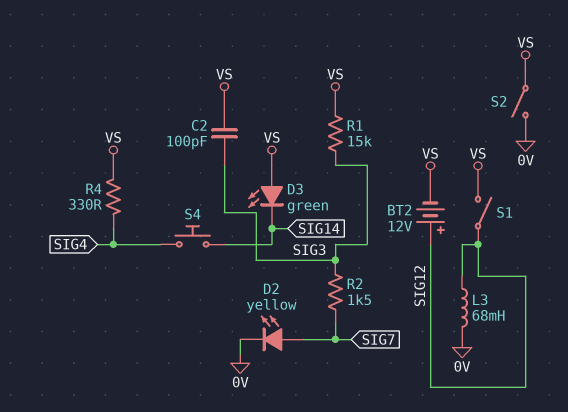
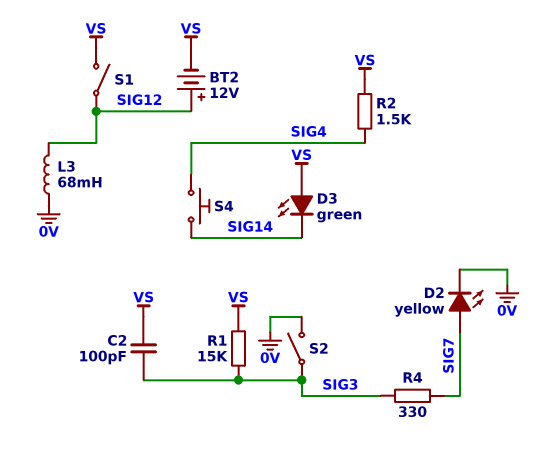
R2: 1.5k (SIG3, SIG7) -> 1.5k (SIG4, VS)
R4: 330 (SIG4, VS) -> 330 (SIG3, SIG7)
S2: switch (0V, VS) -> switch (0V, SIG3)

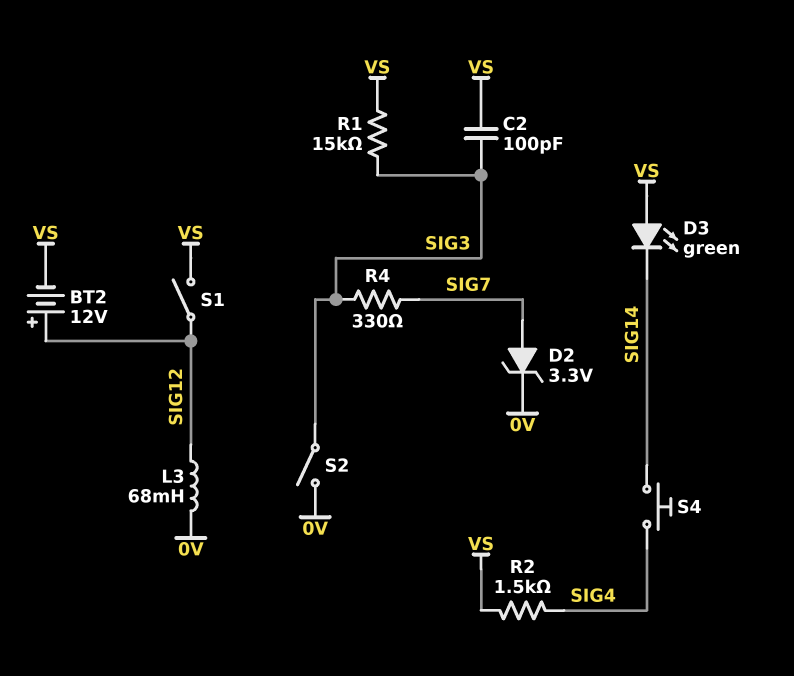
D2: LED yellow (A SIG7, K 0V) -> zener 3.3V (A SIG7, K 0V)

